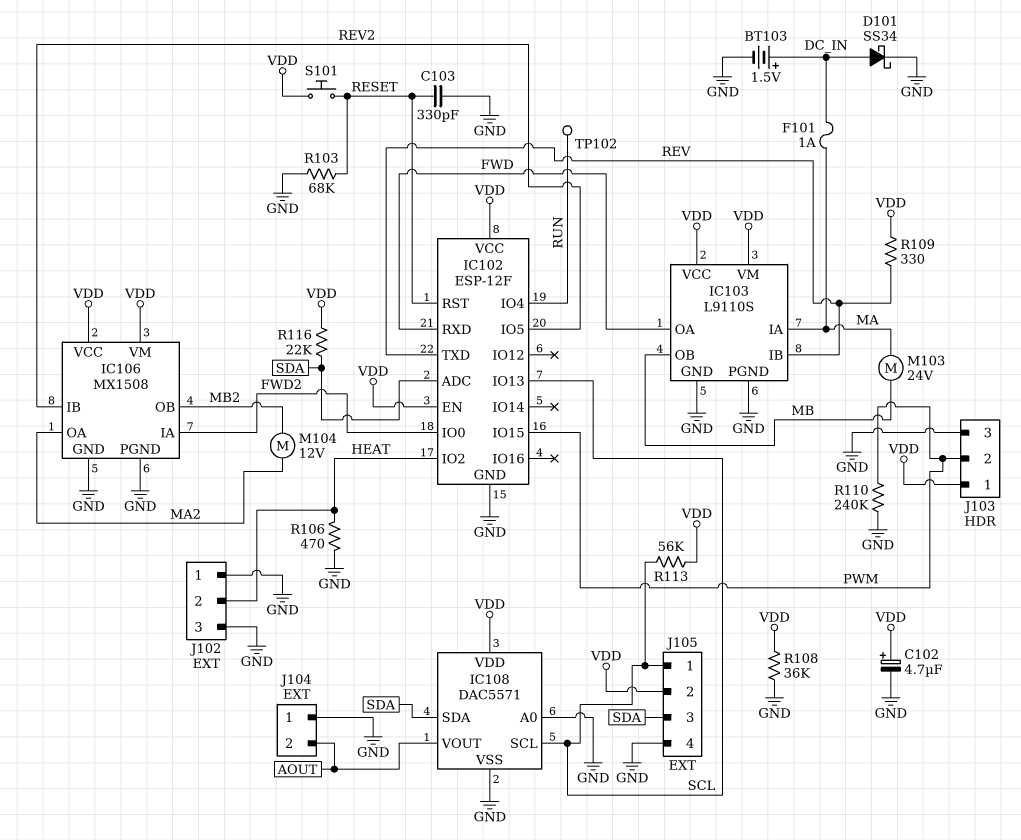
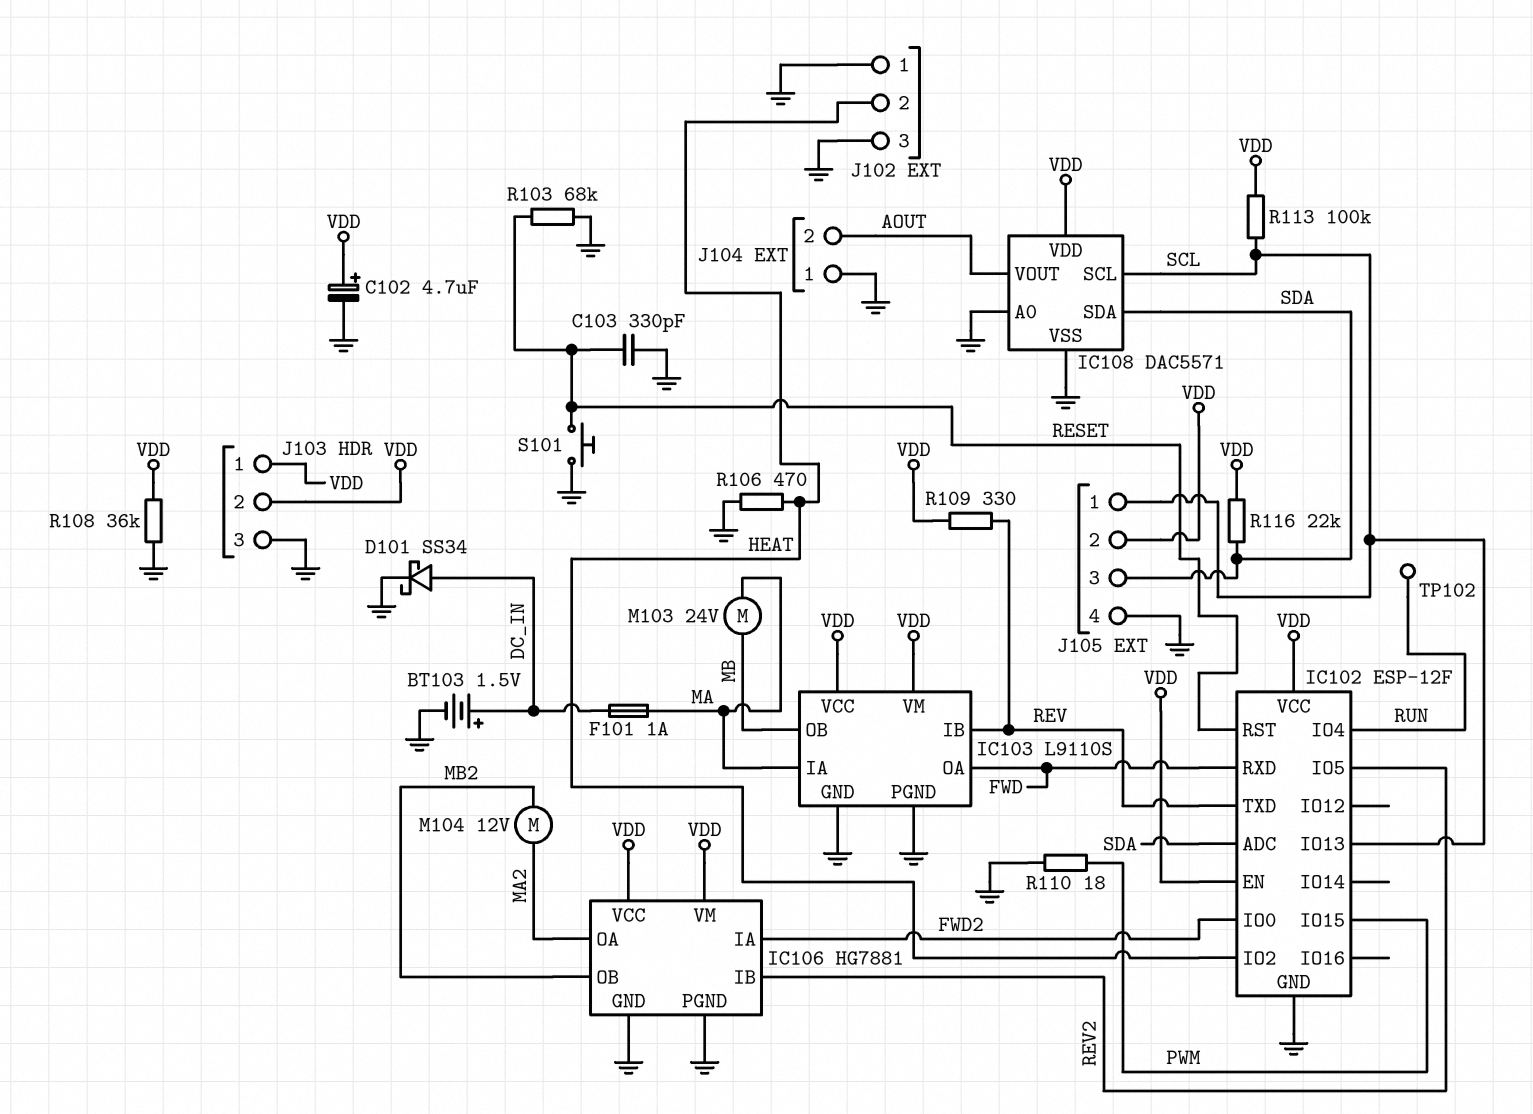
IC106: MX1508 -> HG7881
J103 pin 2: PWM -> VDD
R110: 240k (GND, PWM) -> 18 (GND, PWM)
R113: 56k (SCL, VDD) -> 100k (SCL, VDD)
S101: button (RESET, VDD) -> button (GND, RESET)

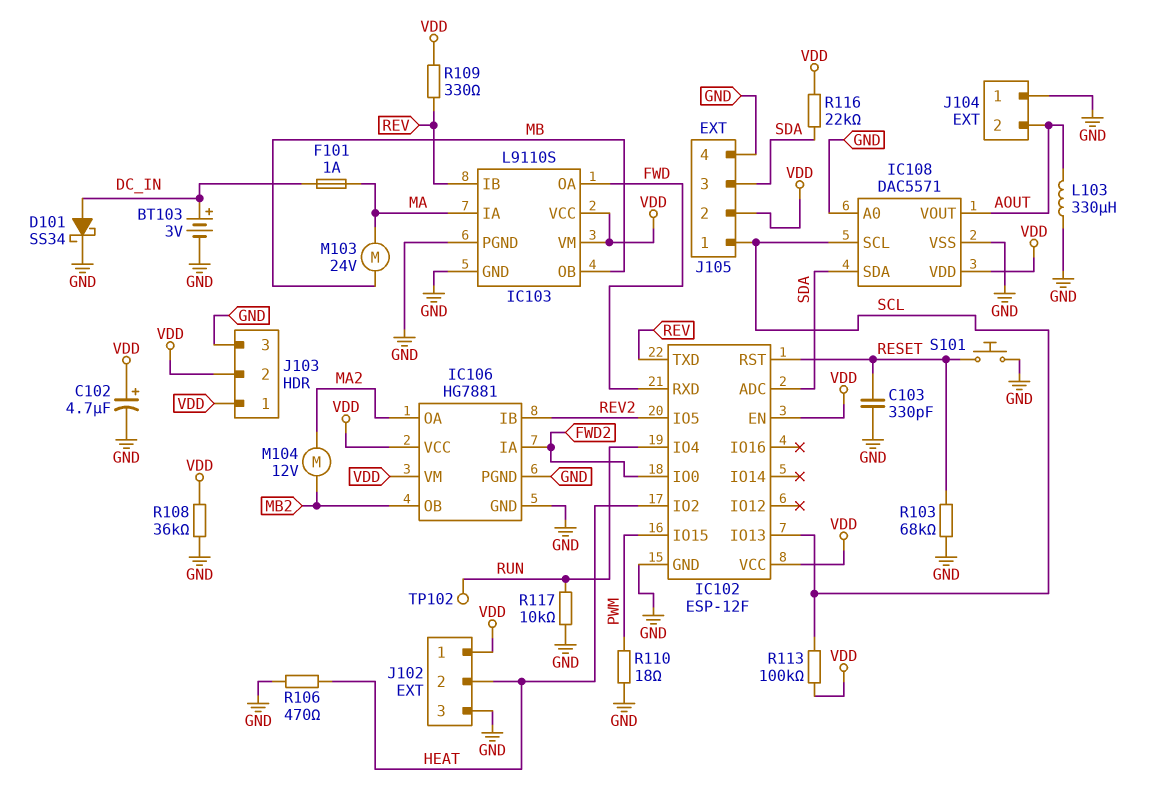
BT103: 1.5V (plus DC_IN, minus GND) -> 3V (plus DC_IN, minus GND)
J102 pin 1: GND -> VDD
L103: none -> 330uH (AOUT, GND)
R117: none -> 10k (GND, RUN)

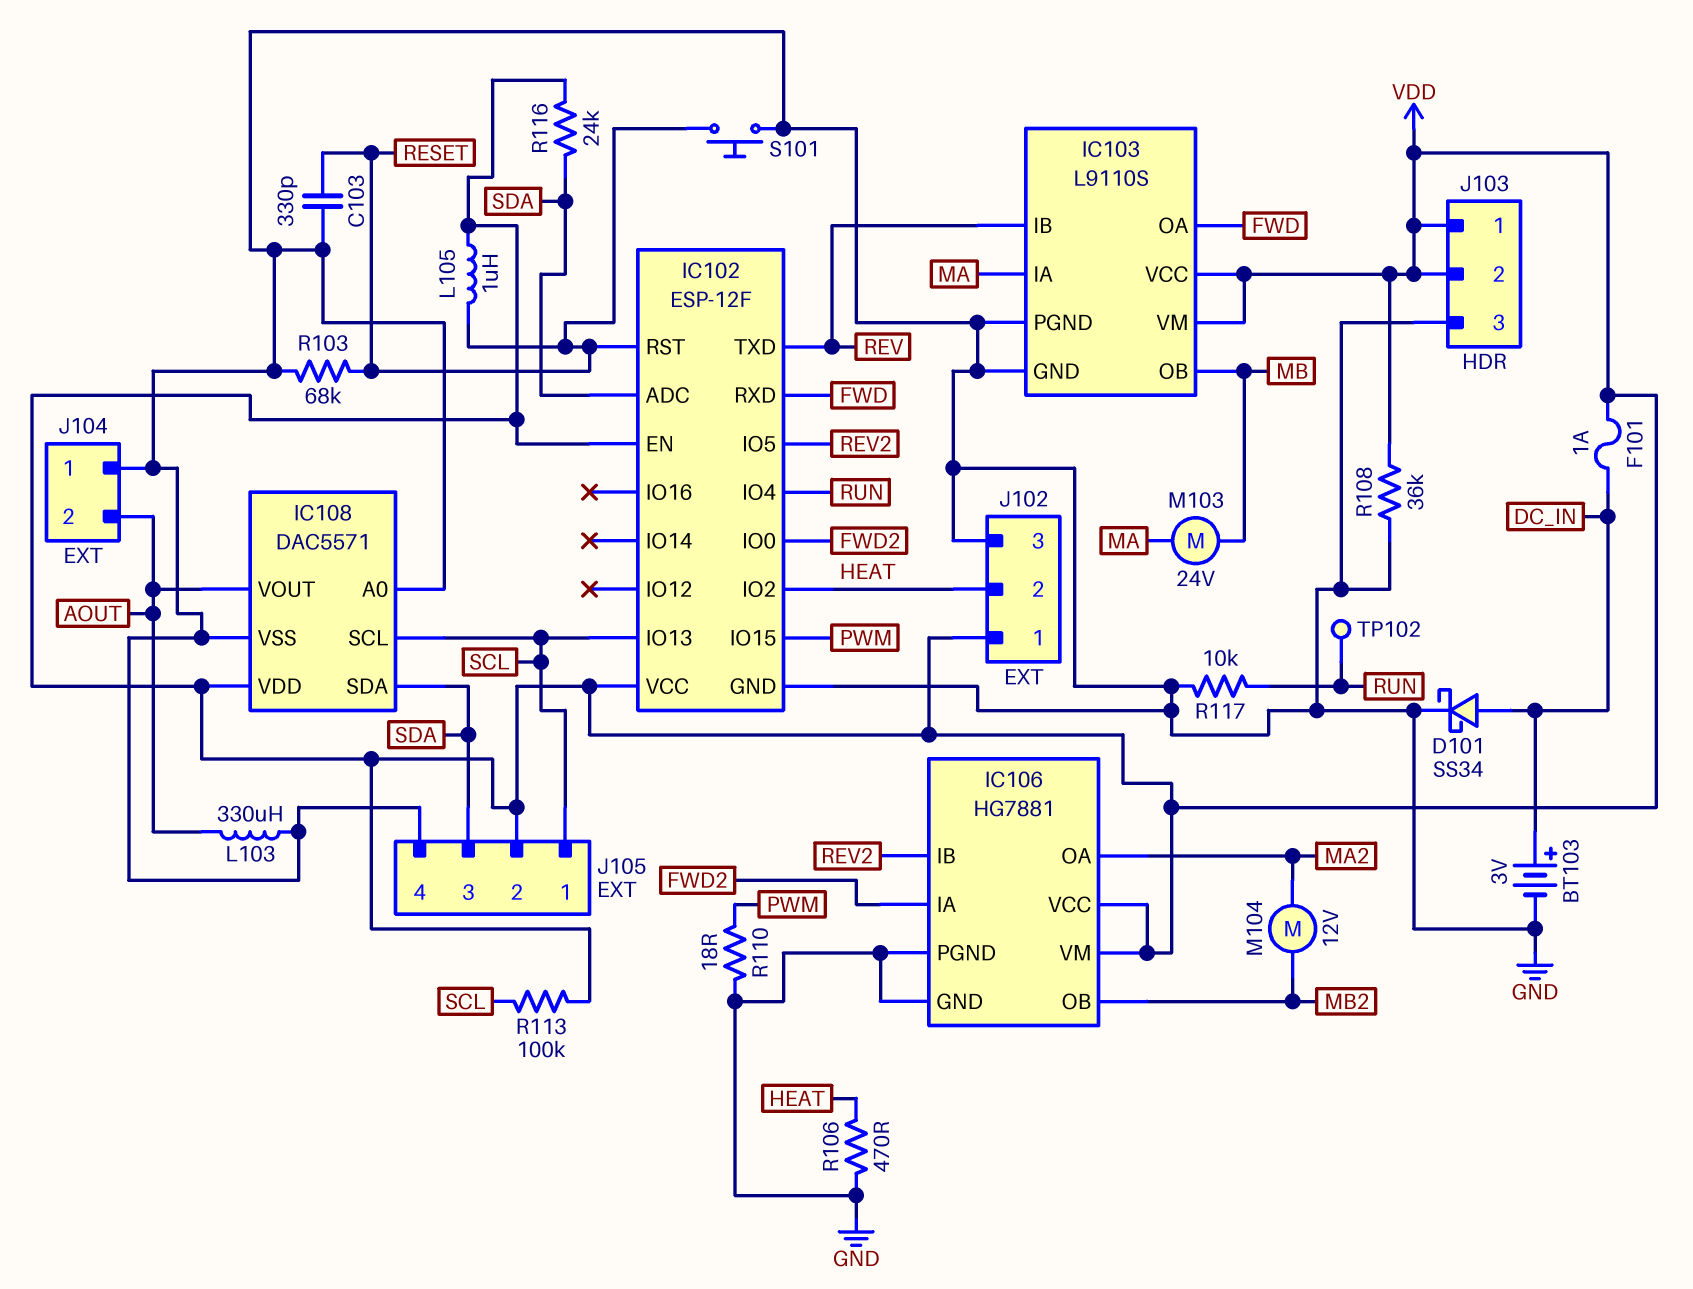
C102: 4.7uF (plus VDD, minus GND) -> none
F101: 1A (DC_IN, MA) -> 1A (DC_IN, VDD)
L105: none -> 1uH (RESET, VDD)
R109: 330 (REV, VDD) -> none
R116: 22k (SDA, VDD) -> 24k (SDA, VDD)

